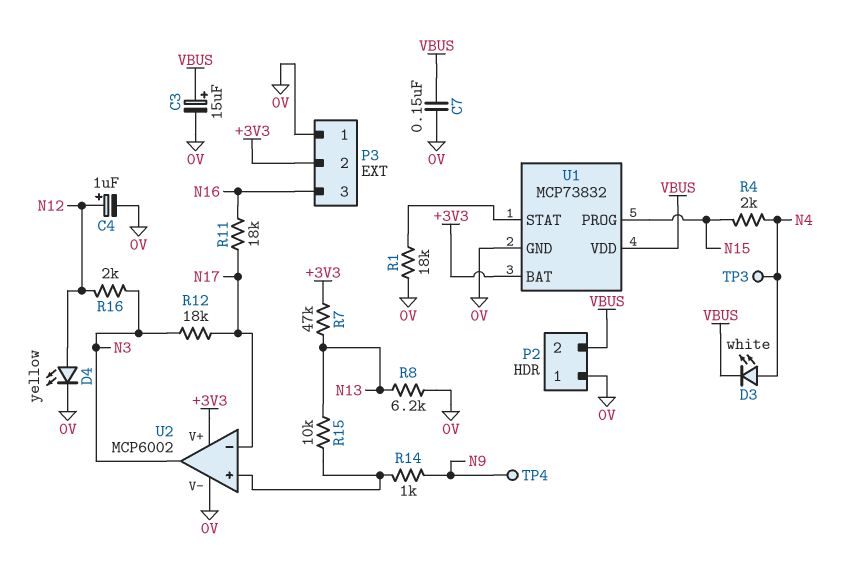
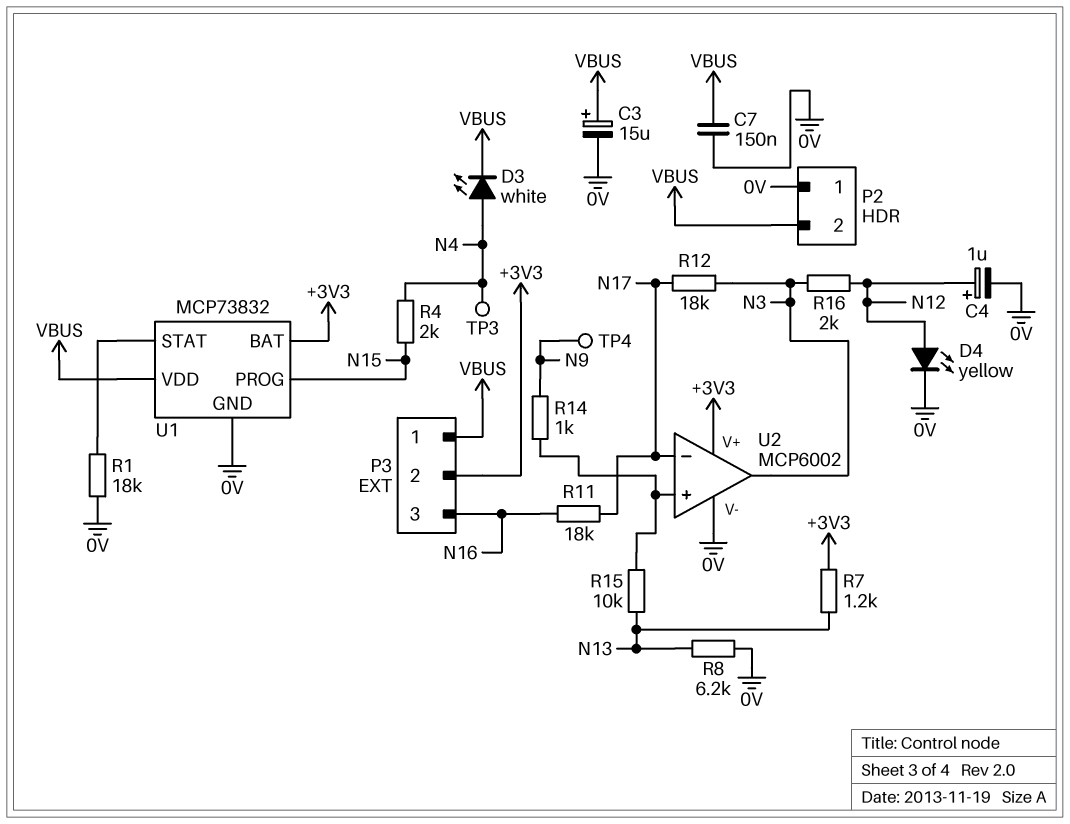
P3 pin 1: 0V -> VBUS
R7: 47k (+3V3, N13) -> 1.2k (+3V3, N13)

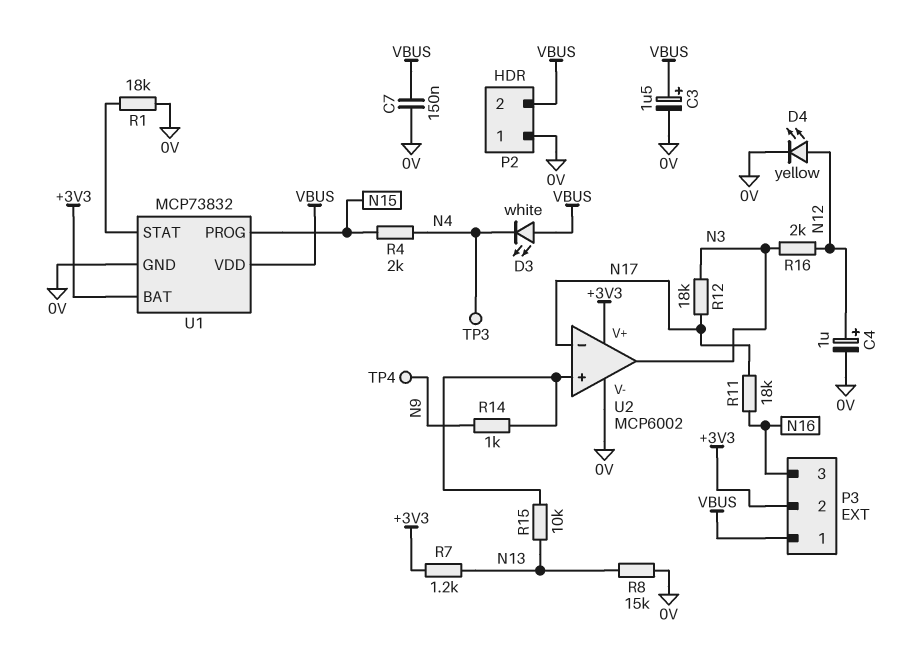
C3: 15uF (plus VBUS, minus 0V) -> 1.5uF (plus VBUS, minus 0V)
D3: LED white (A N4, K VBUS) -> LED white (A VBUS, K N4)
R8: 6.2k (0V, N13) -> 15k (0V, N13)

